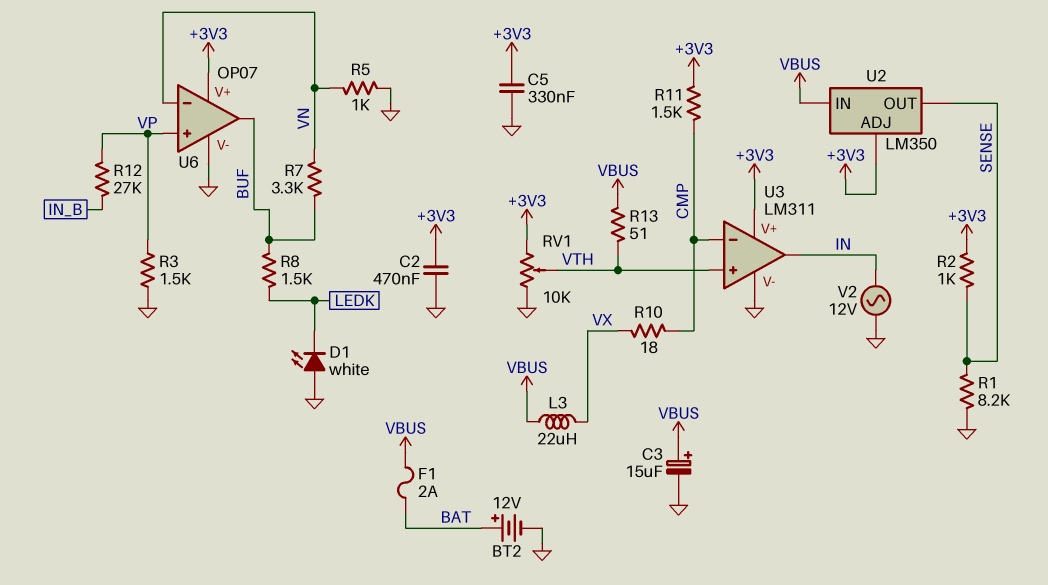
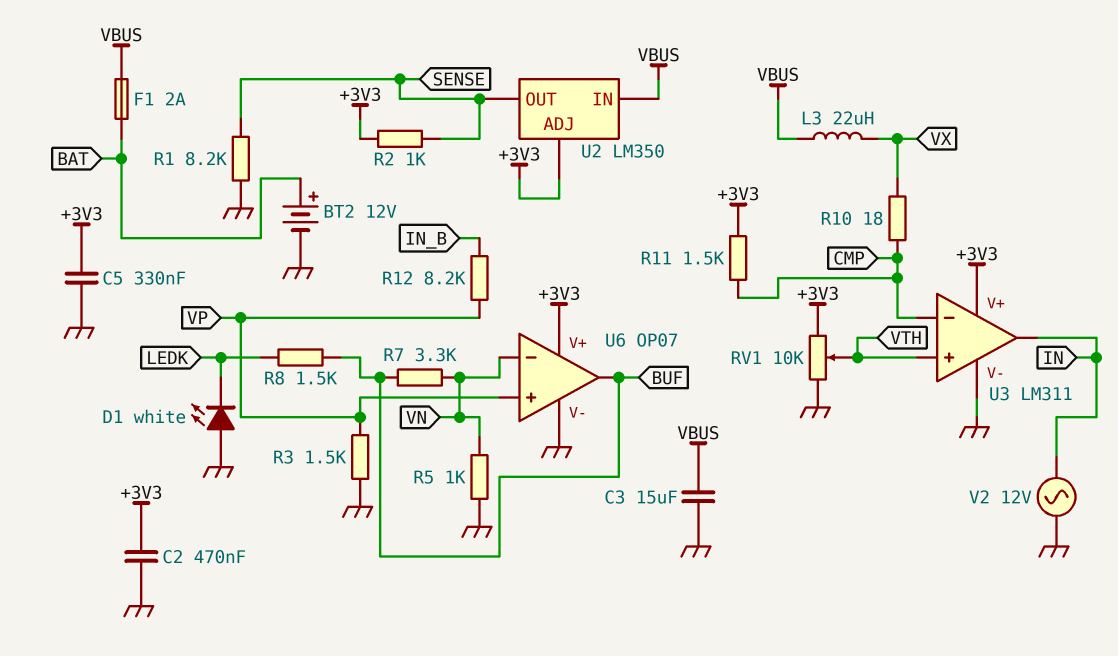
C3: 15uF (plus VBUS, minus GND) -> 15uF (GND, VBUS)
R12: 27k (IN_B, VP) -> 8.2k (IN_B, VP)
R13: 51 (VBUS, VTH) -> none

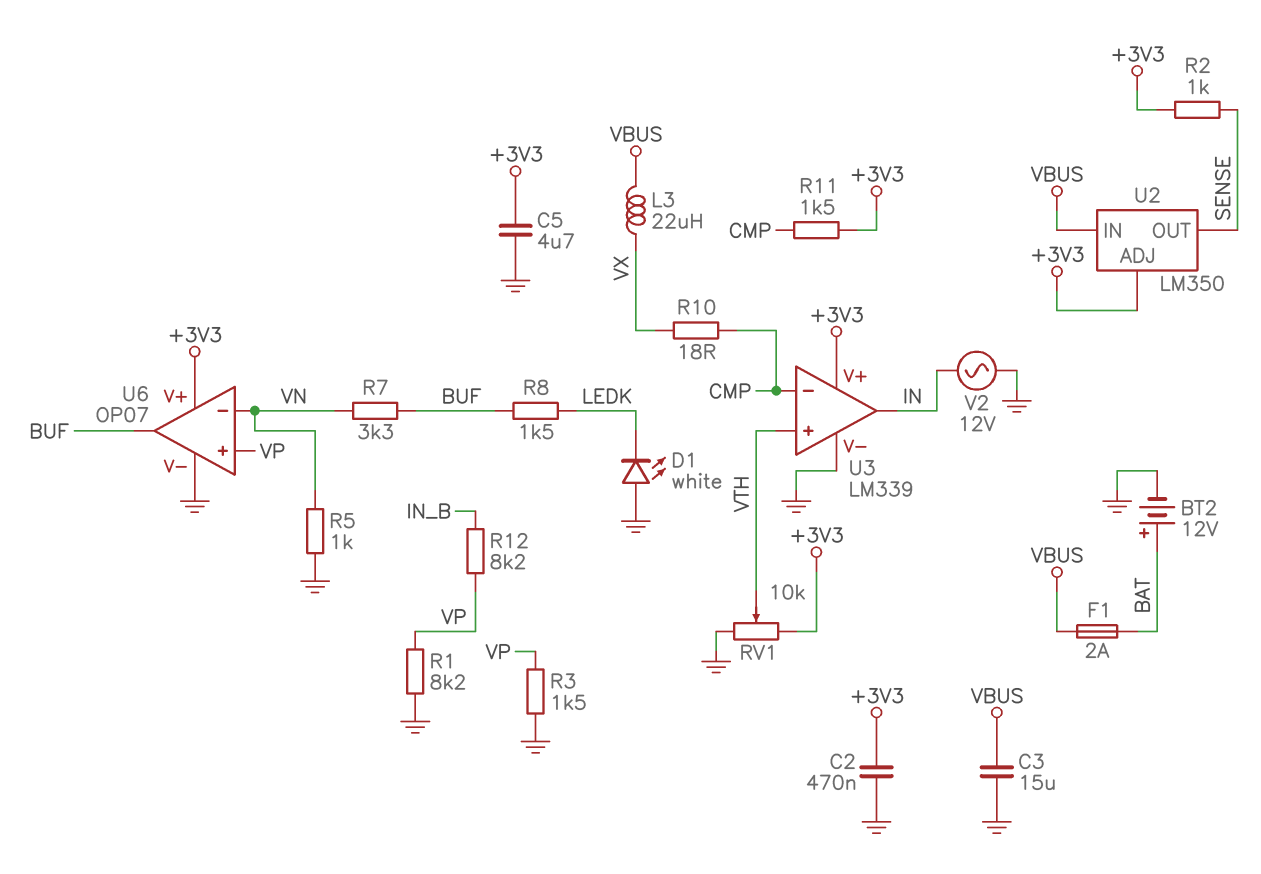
C5: 330nF (+3V3, GND) -> 4.7uF (+3V3, GND)
R1: 8.2k (GND, SENSE) -> 8.2k (GND, VP)
U3: LM311 -> LM339

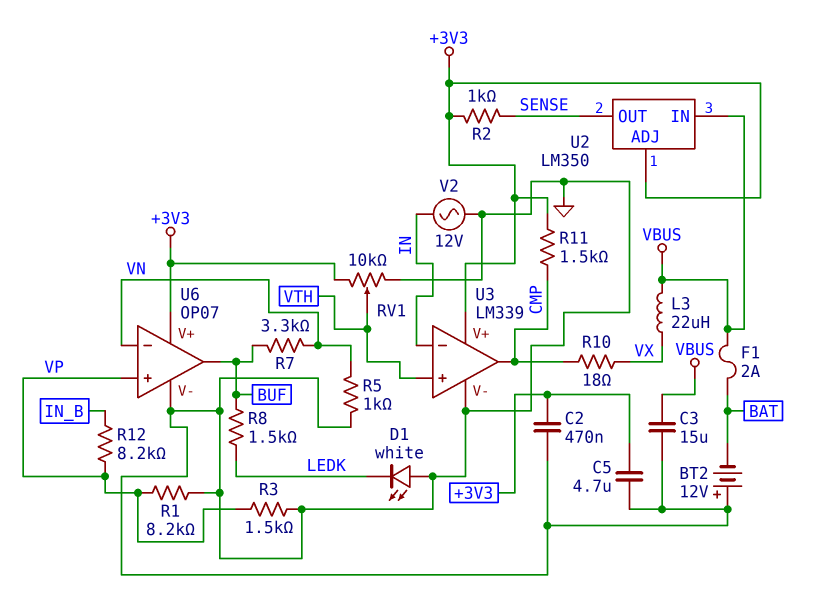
BT2: 12V (plus BAT, minus GND) -> 12V (plus GND, minus BAT)
U3 pin in-: CMP -> IN
U3 pin out: IN -> CMP

